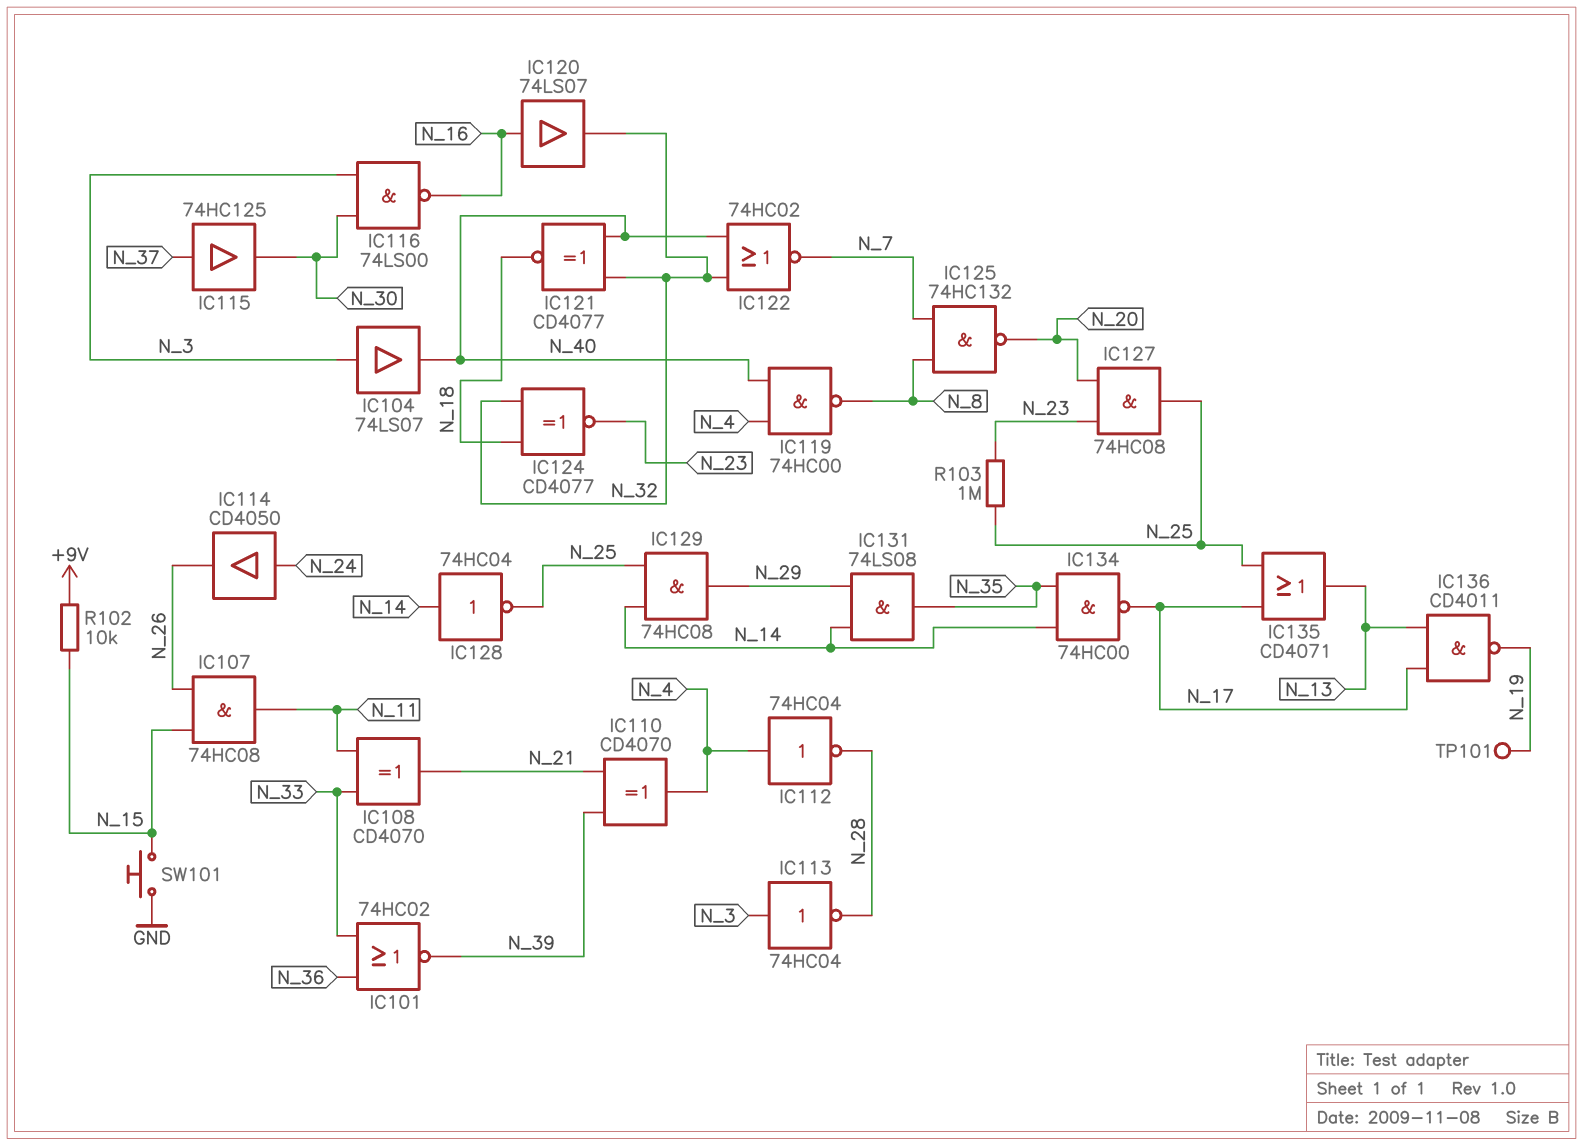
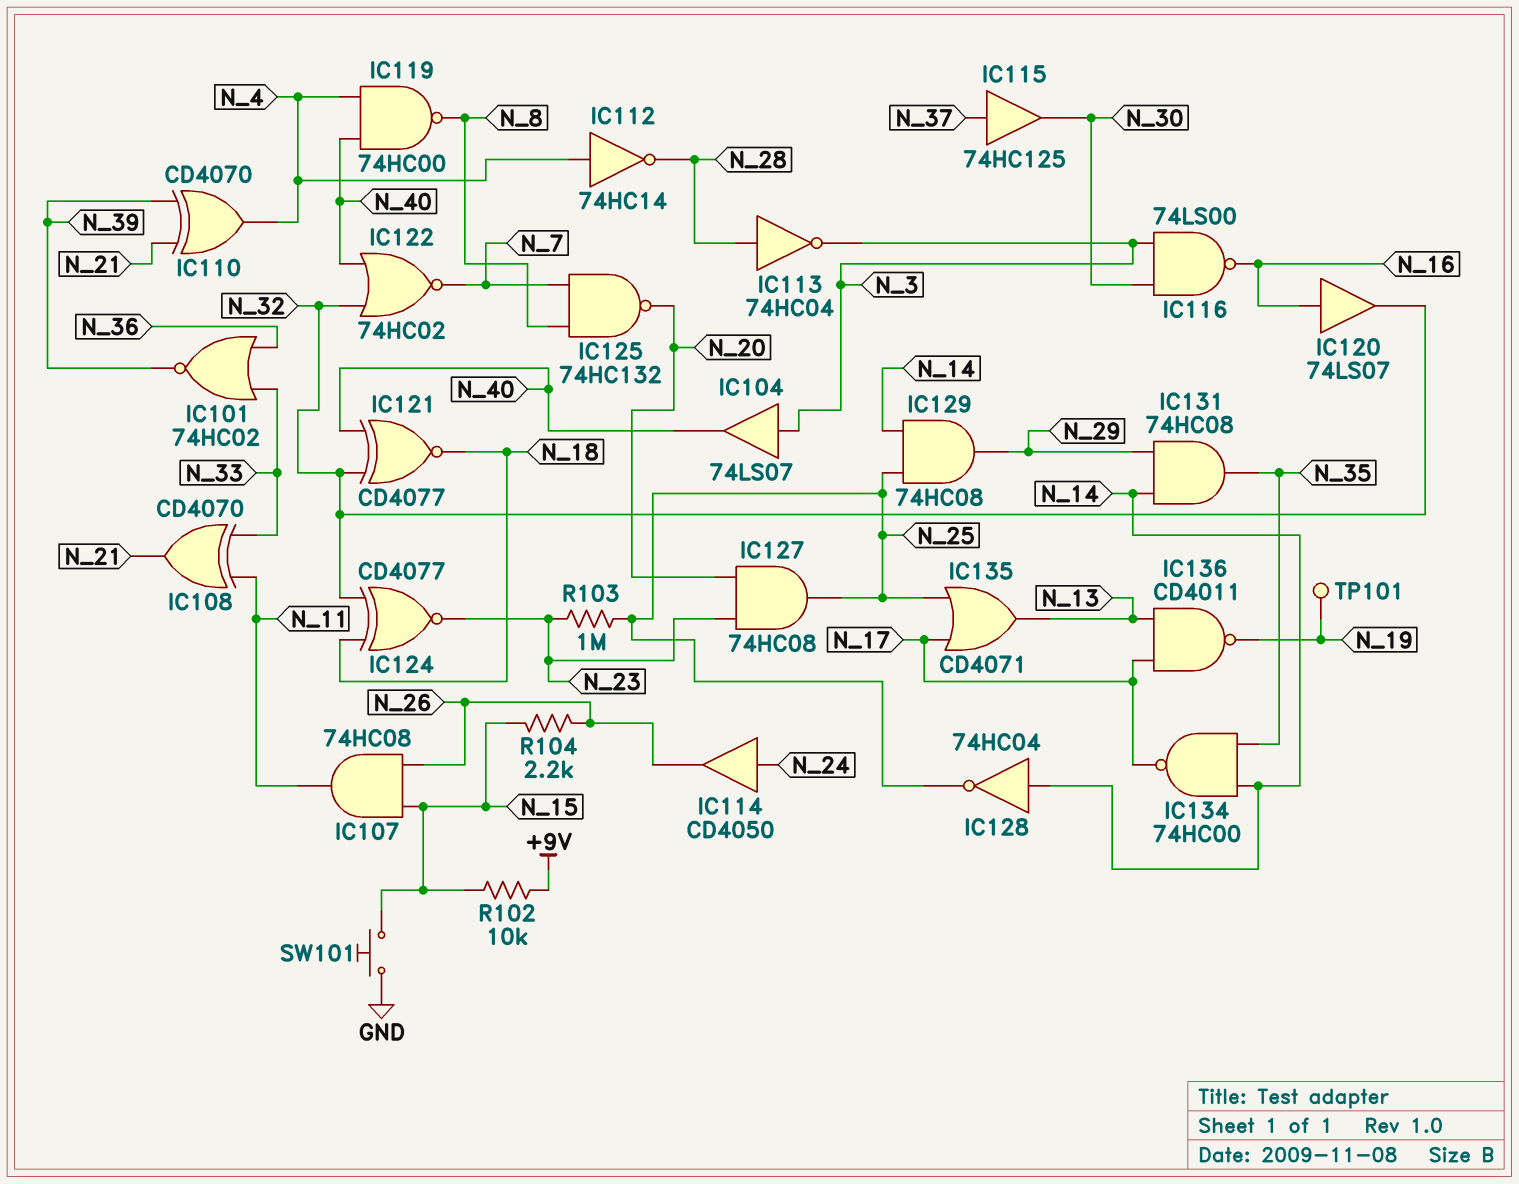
IC112: NOT 74HC04 (in N_4, out N_28) -> NOT 74HC14 (in N_4, out N_28)
IC113: NOT 74HC04 (in N_3, out N_28) -> NOT 74HC04 (in N_28, out N_3)
IC131: AND 74LS08 (in N_14, in N_29, out N_35) -> AND 74HC08 (in N_14, in N_29, out N_35)
R104: none -> 2.2k (N_15, N_26)

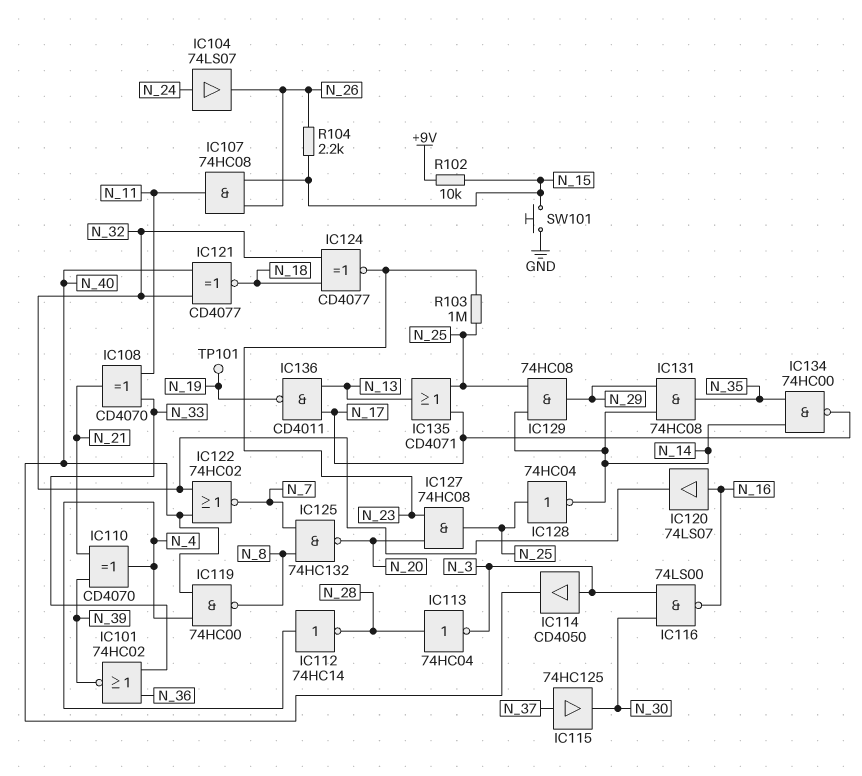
IC104: buffer 74LS07 (in N_3, out N_40) -> buffer 74LS07 (in N_24, out N_26)
IC114: buffer CD4050 (in N_24, out N_26) -> buffer CD4050 (in N_3, out N_40)
IC128: NOT 74HC04 (in N_14, out N_25) -> NOT 74HC04 (in N_25, out N_14)

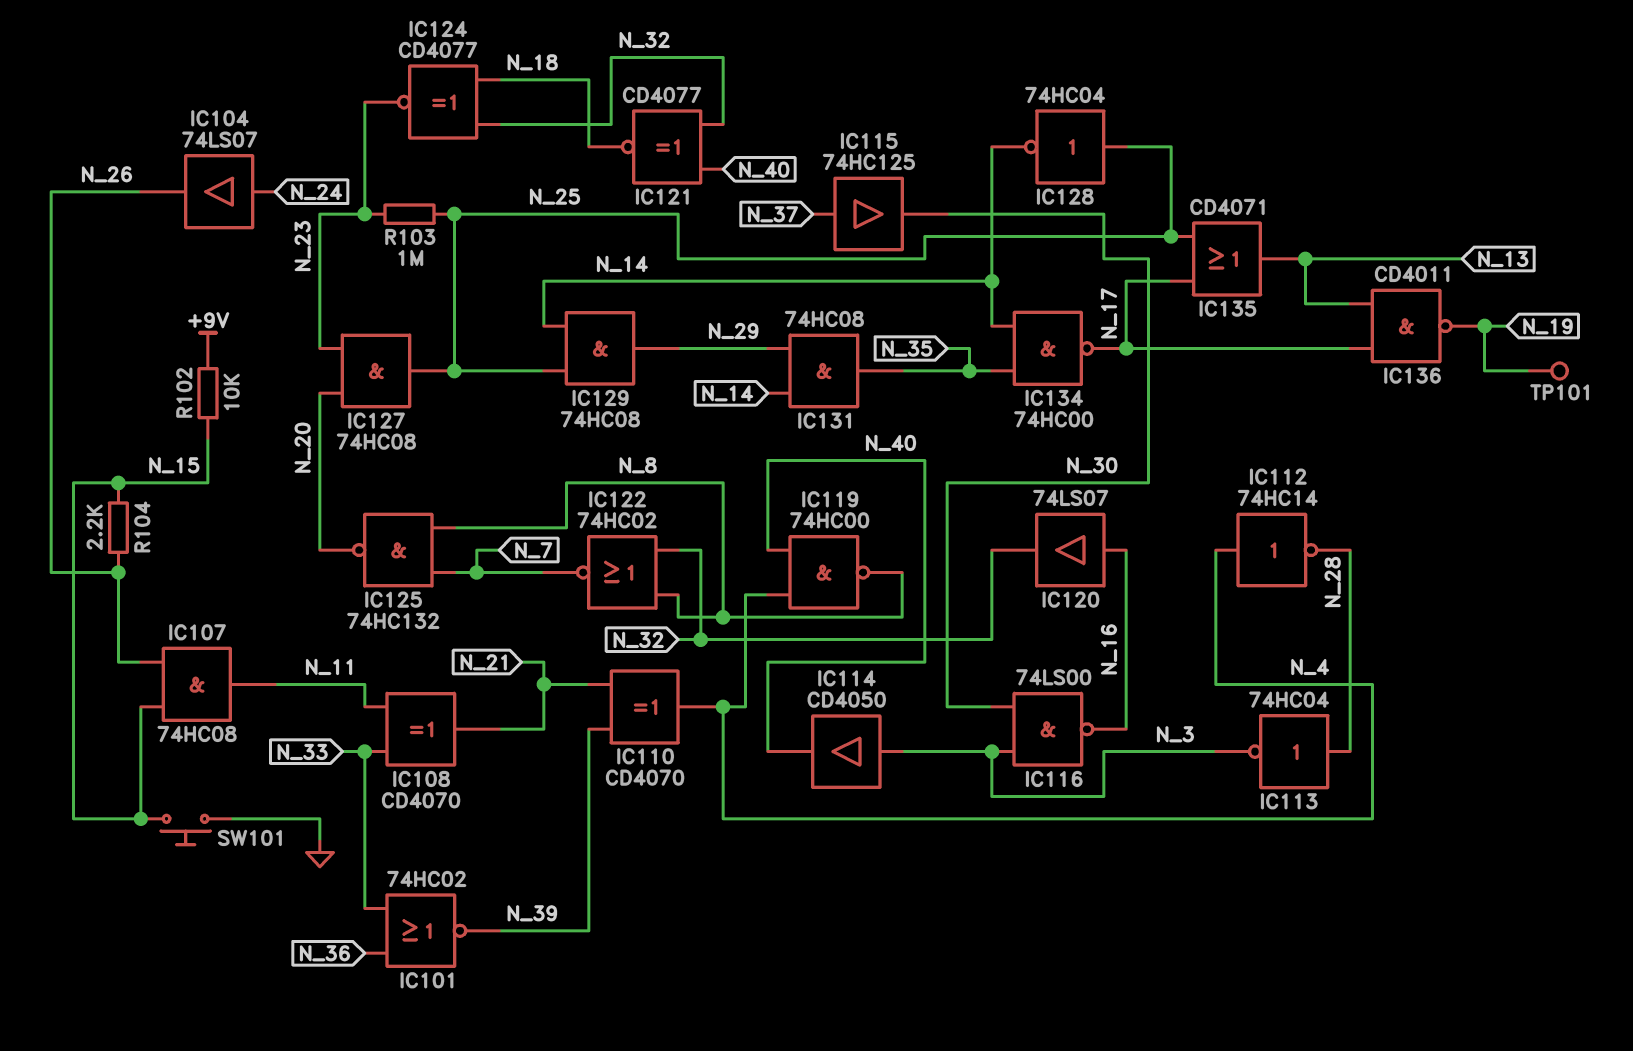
IC122: NOR 74HC02 (in N_32, in N_40, out N_7) -> NOR 74HC02 (in N_8, in N_32, out N_7)

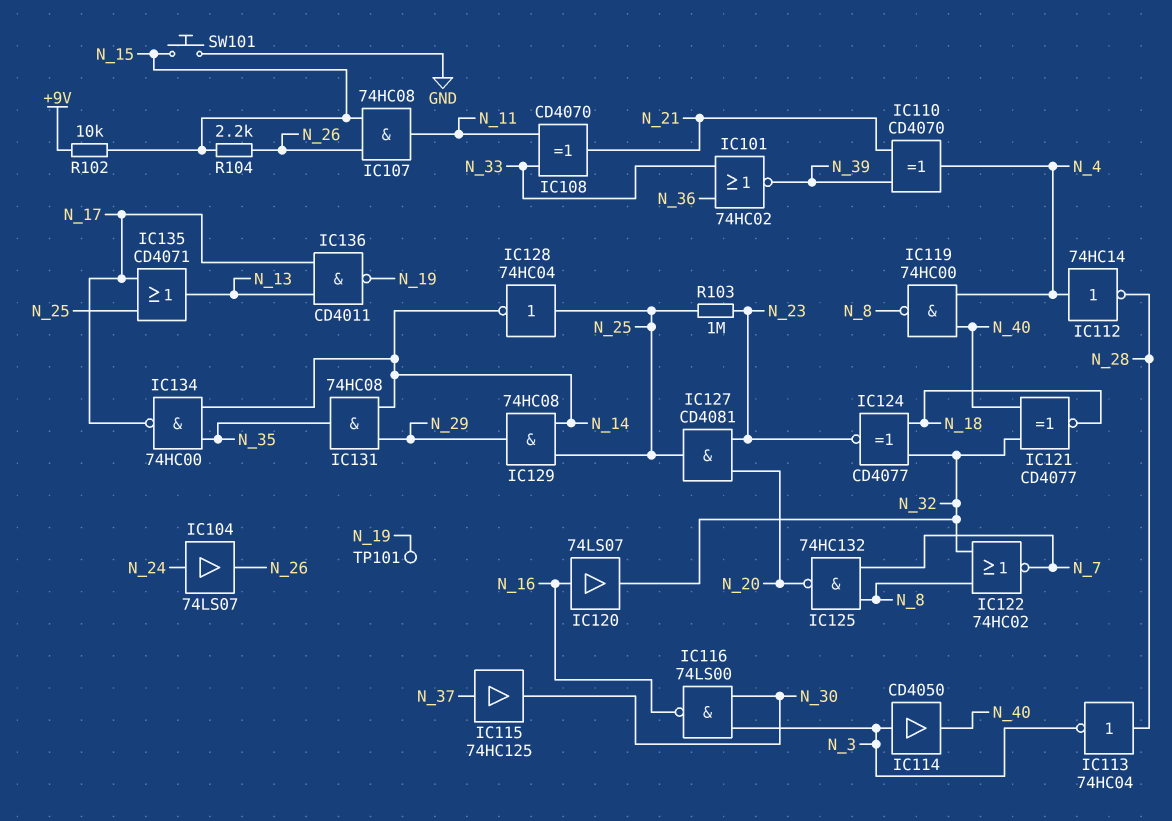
IC127: AND 74HC08 (in N_20, in N_23, out N_25) -> AND CD4081 (in N_20, in N_23, out N_25)

